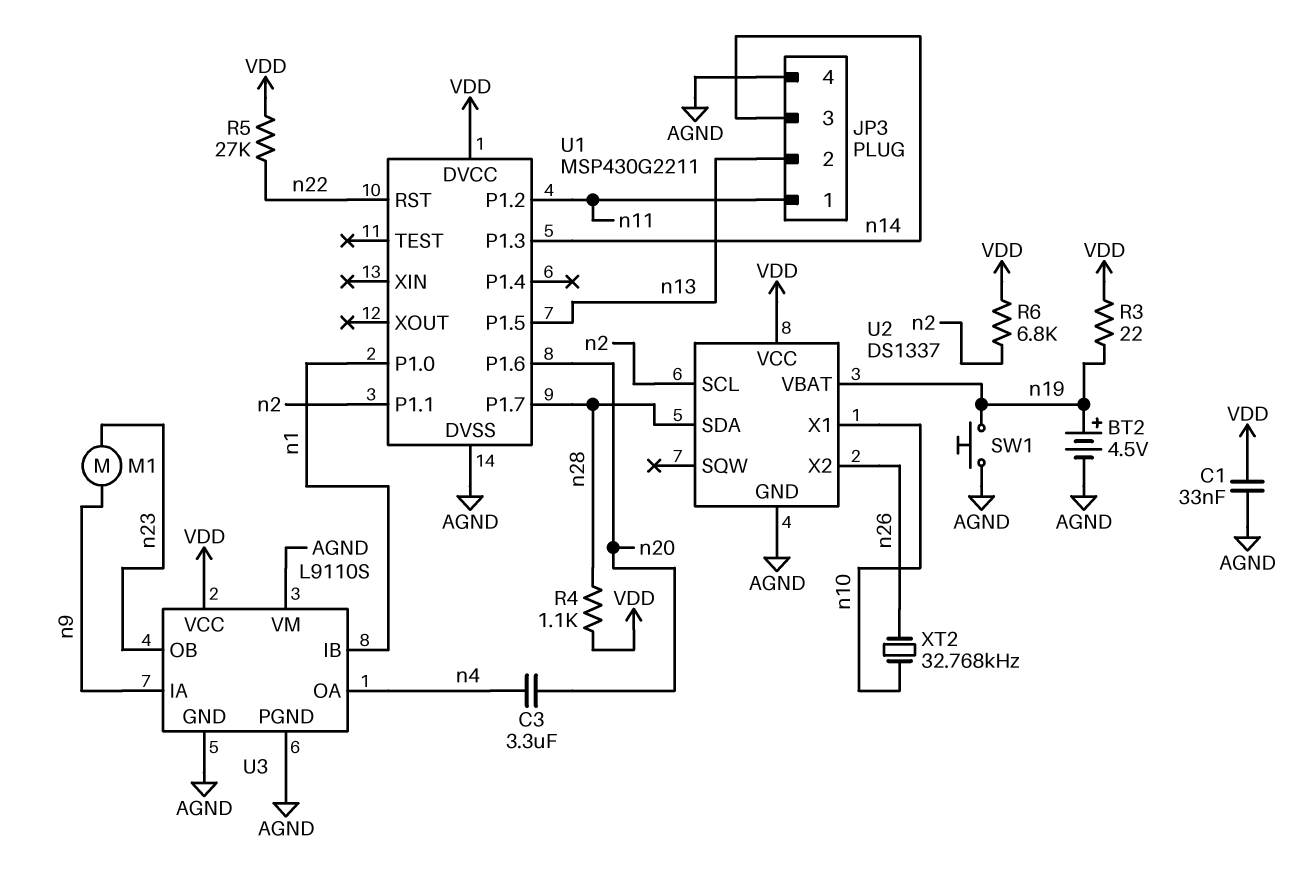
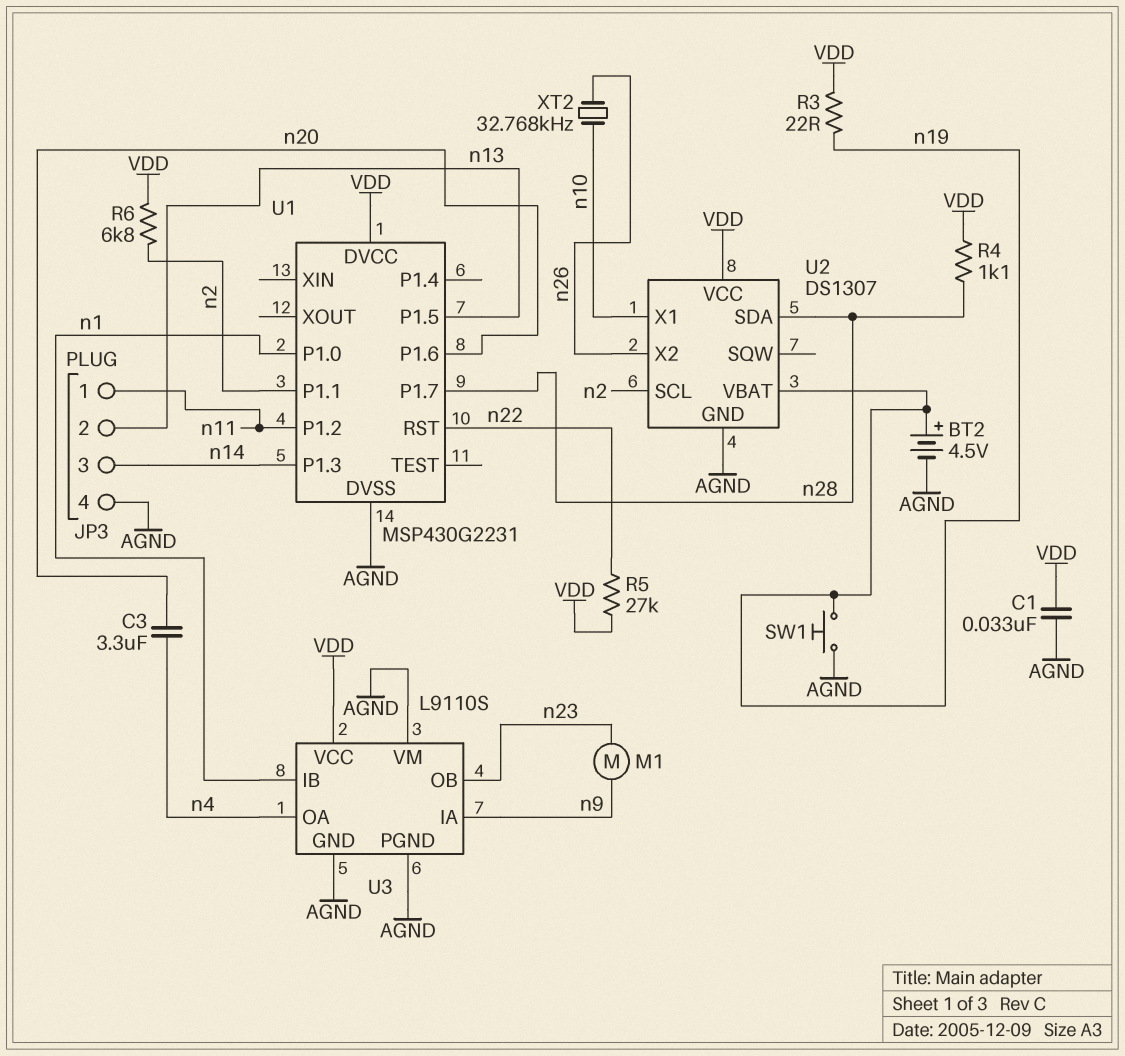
U1: MSP430G2211 -> MSP430G2231
U2: DS1337 -> DS1307

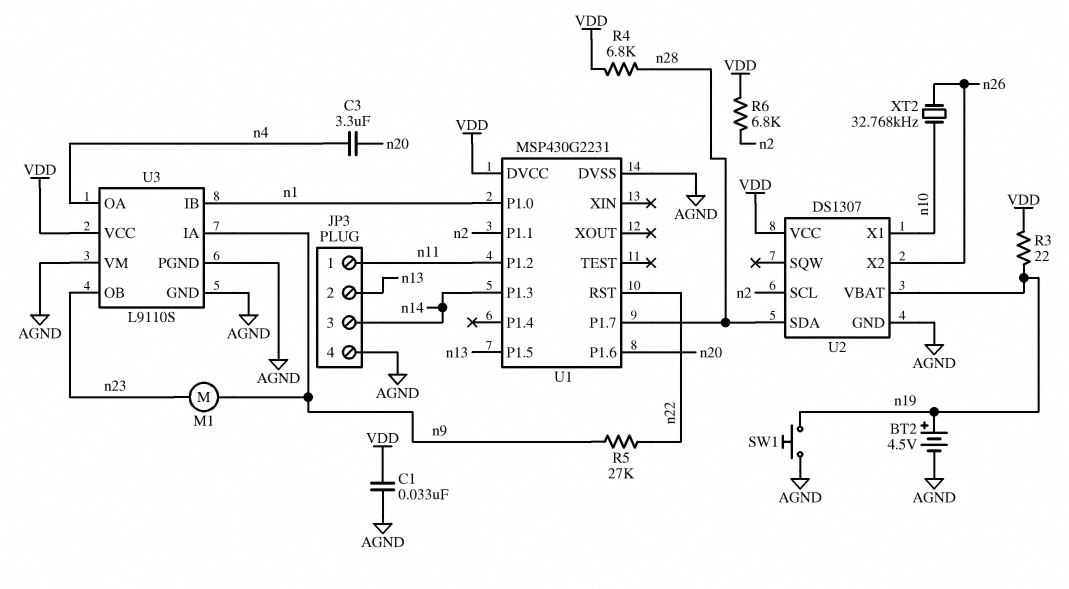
R4: 1.1k (VDD, n28) -> 6.8k (VDD, n28)
R5: 27k (VDD, n22) -> 27k (n9, n22)

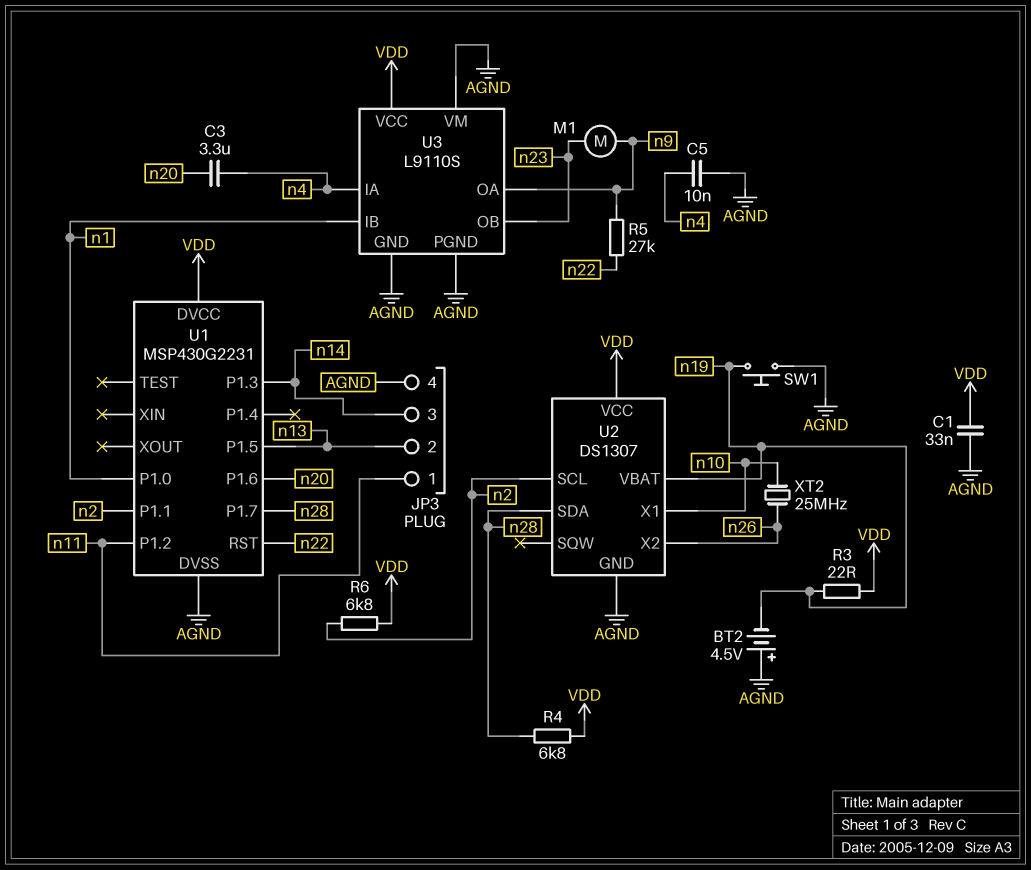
BT2: 4.5V (plus n19, minus AGND) -> 4.5V (plus AGND, minus n19)
C5: none -> 10nF (AGND, n4)
U3 pin IA: n9 -> n4
U3 pin OA: n4 -> n9
XT2: 32.768kHz (n10, n26) -> 25MHz (n10, n26)

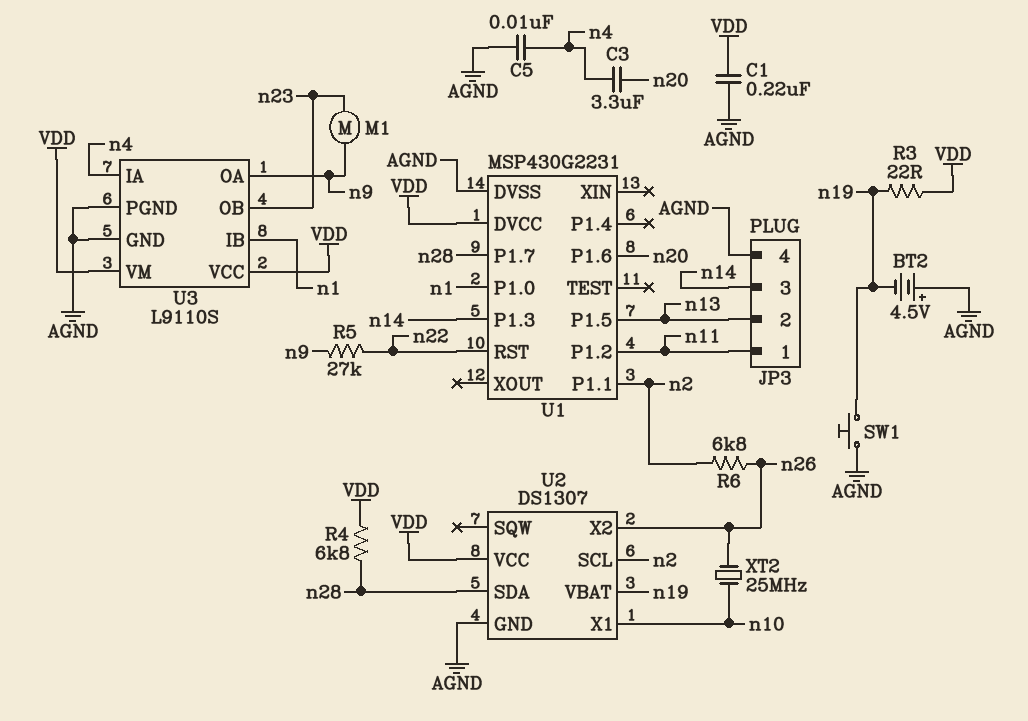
C1: 33nF (AGND, VDD) -> 220nF (AGND, VDD)
R6: 6.8k (VDD, n2) -> 6.8k (n2, n26)
U3 pin VM: AGND -> VDD

